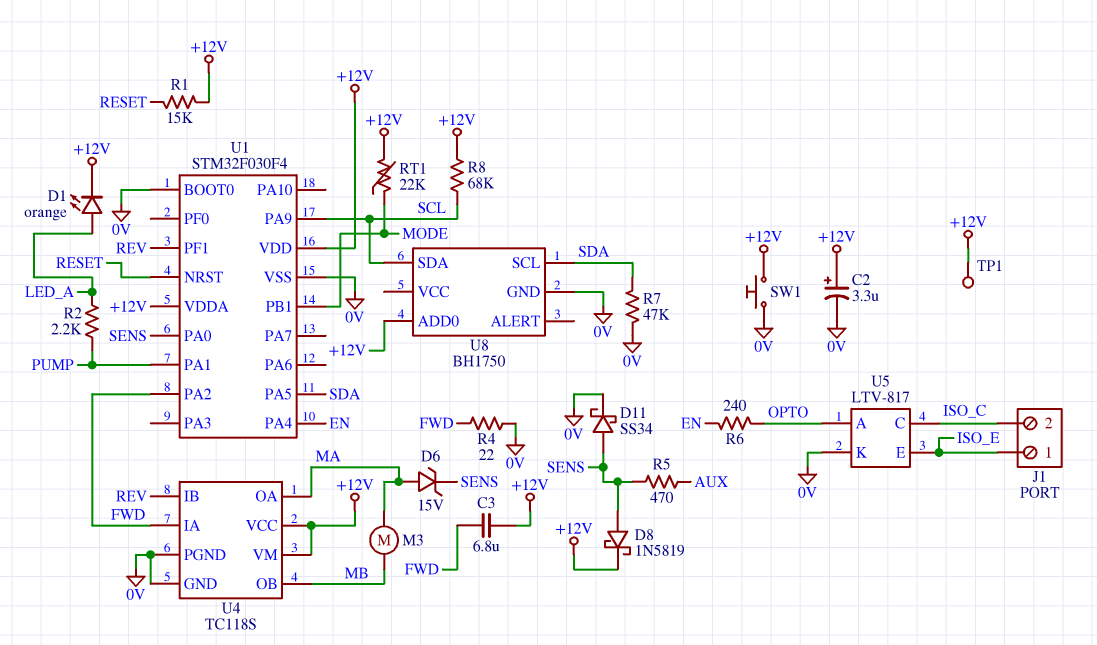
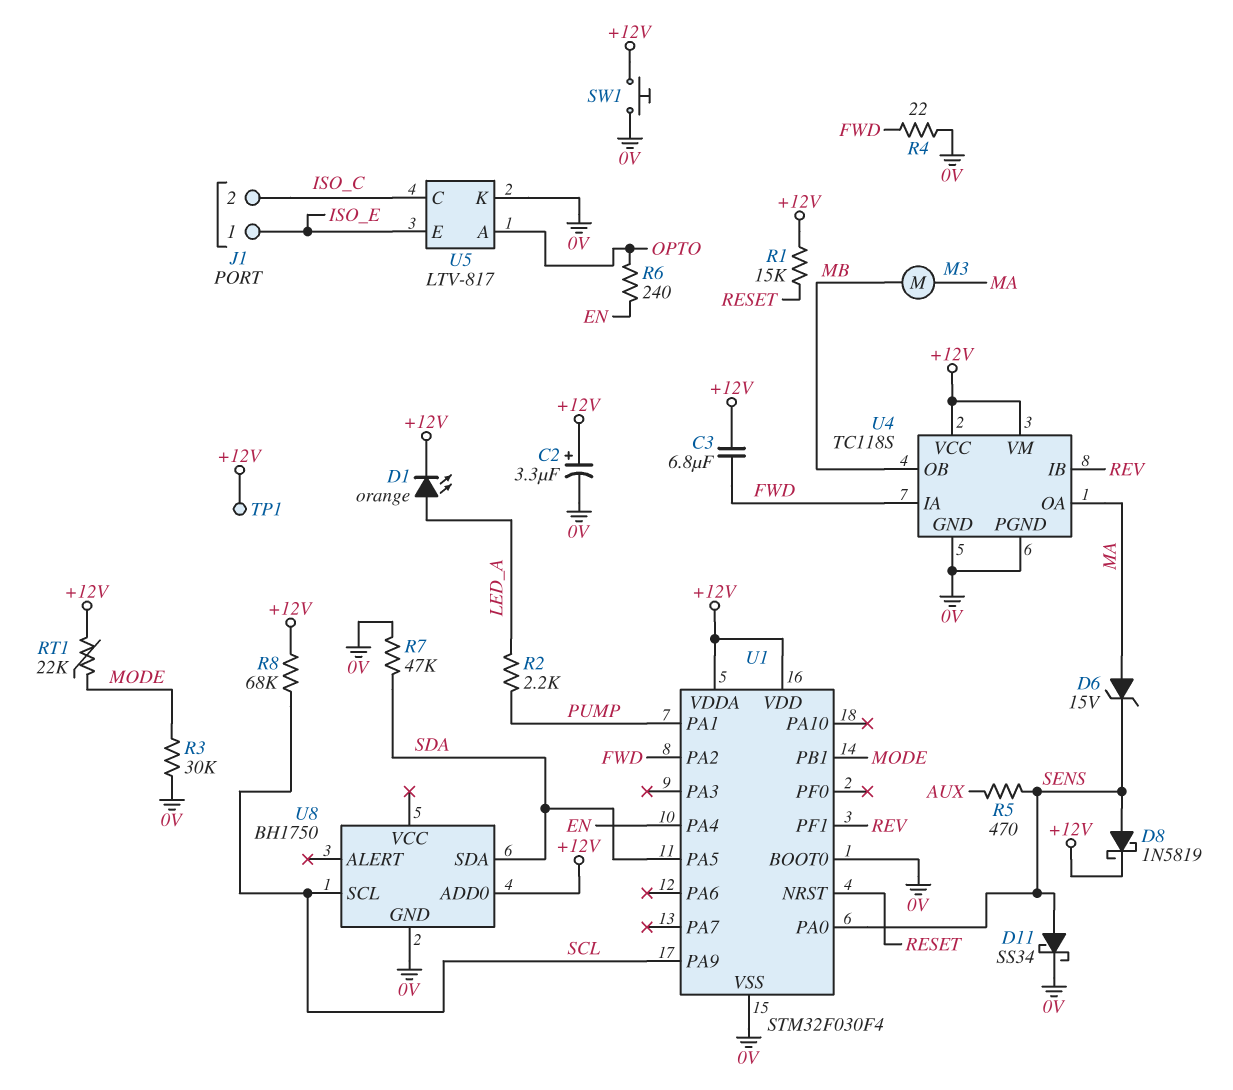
R3: none -> 30k (0V, MODE)
U8 pin SCL: SDA -> SCL
U8 pin SDA: SCL -> SDA

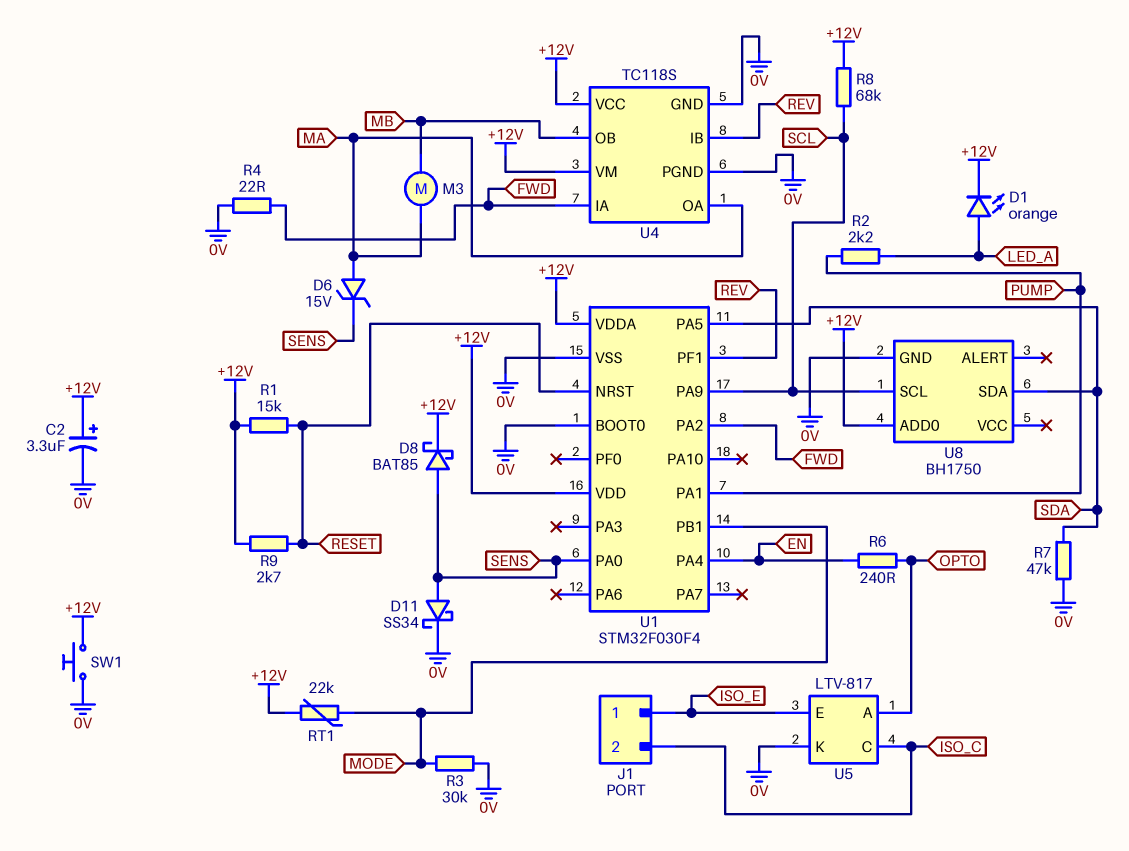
C3: 6.8uF (+12V, FWD) -> none
D8: schottky 1N5819 (A SENS, K +12V) -> schottky BAT85 (A SENS, K +12V)
R5: 470 (AUX, SENS) -> none
R9: none -> 2.7k (+12V, RESET)
TP1: test point (+12V) -> none

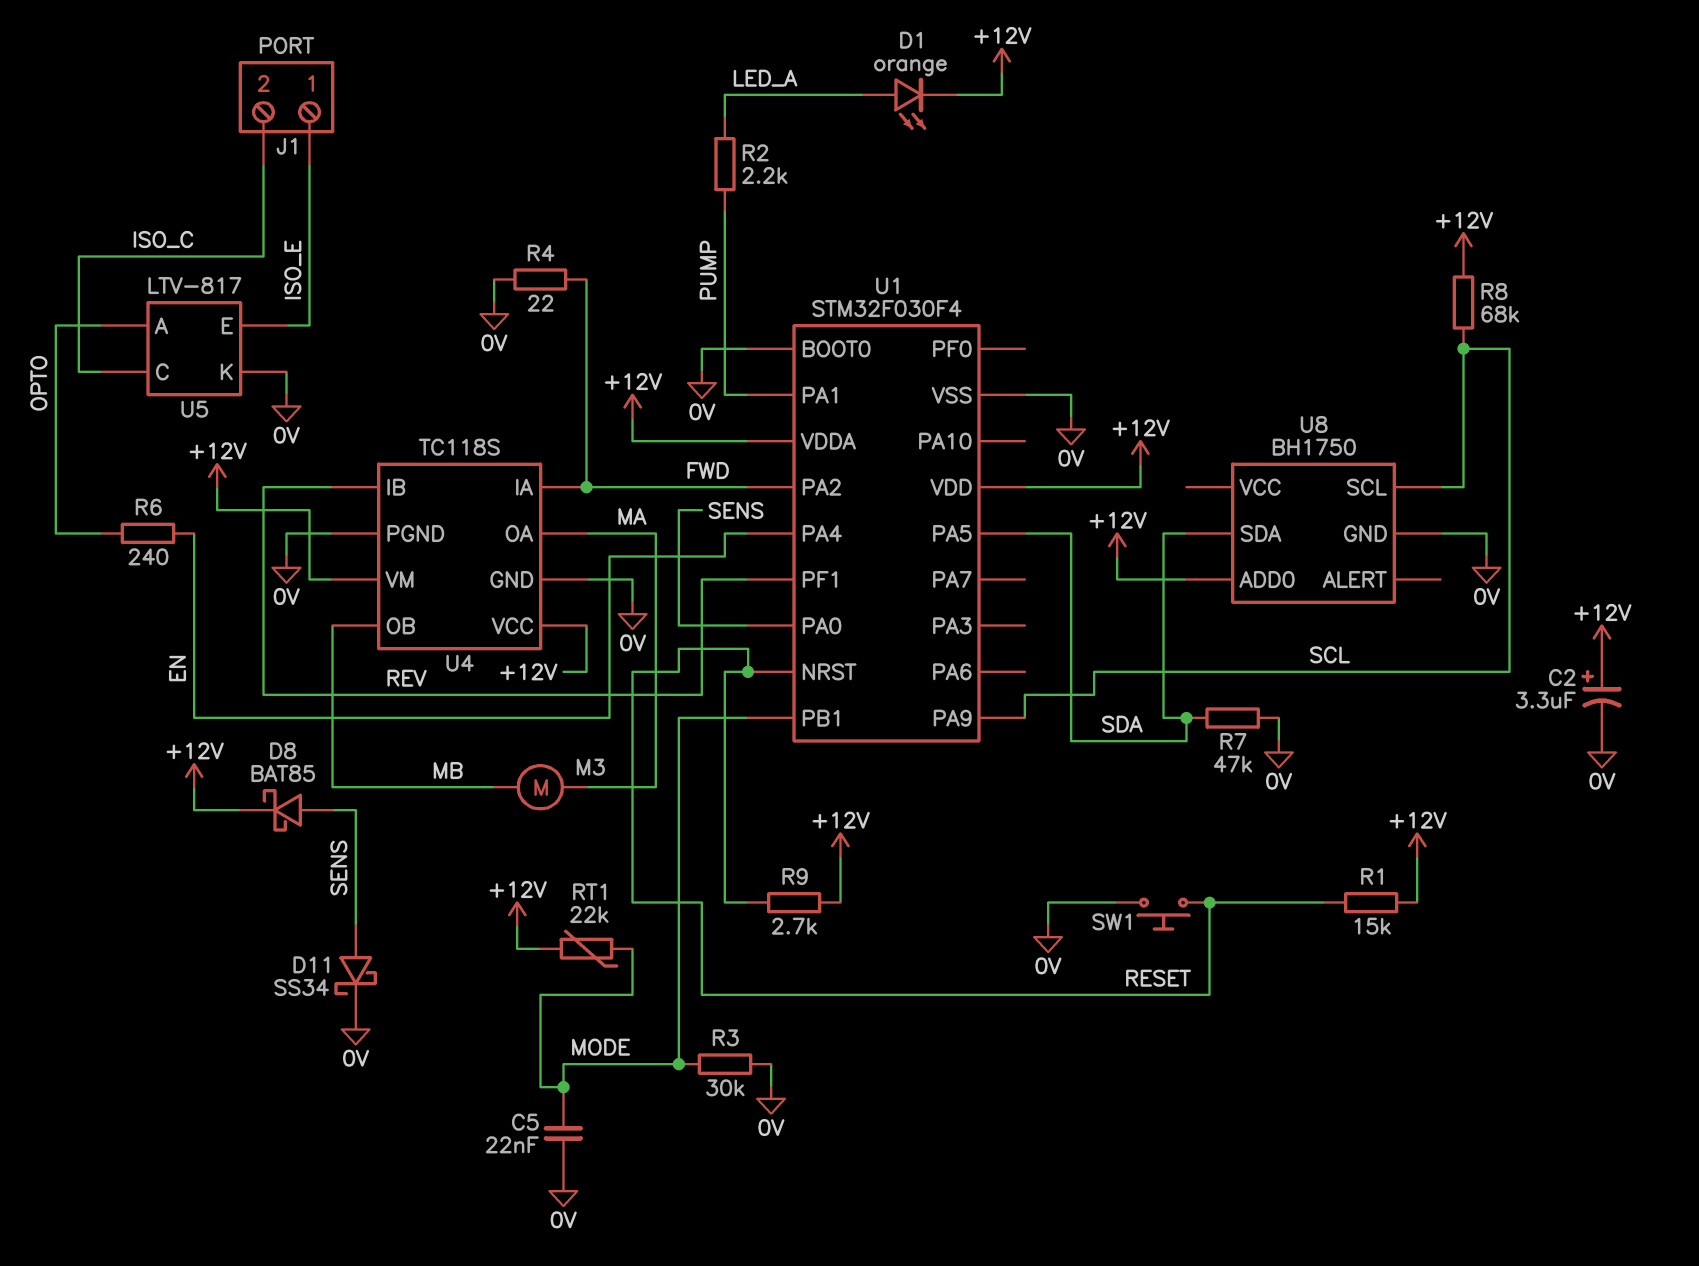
C5: none -> 22nF (0V, MODE)
D6: zener 15V (A MA, K SENS) -> none
SW1: button (+12V, 0V) -> button (0V, RESET)

